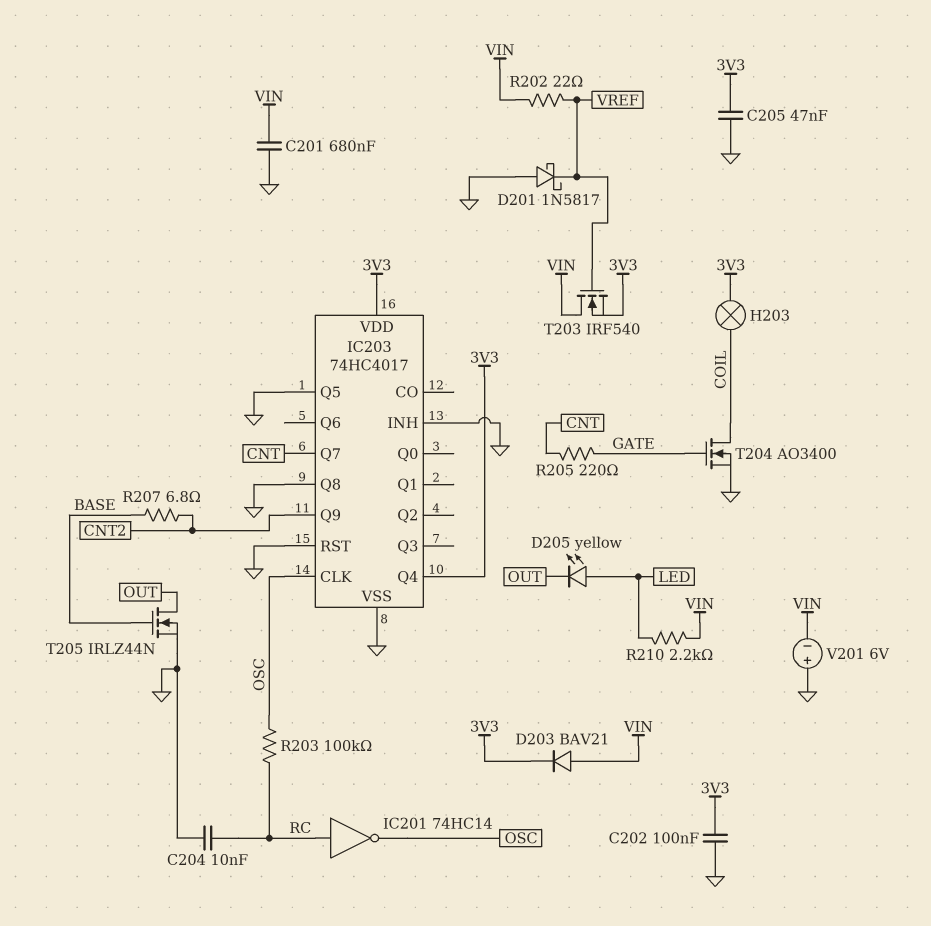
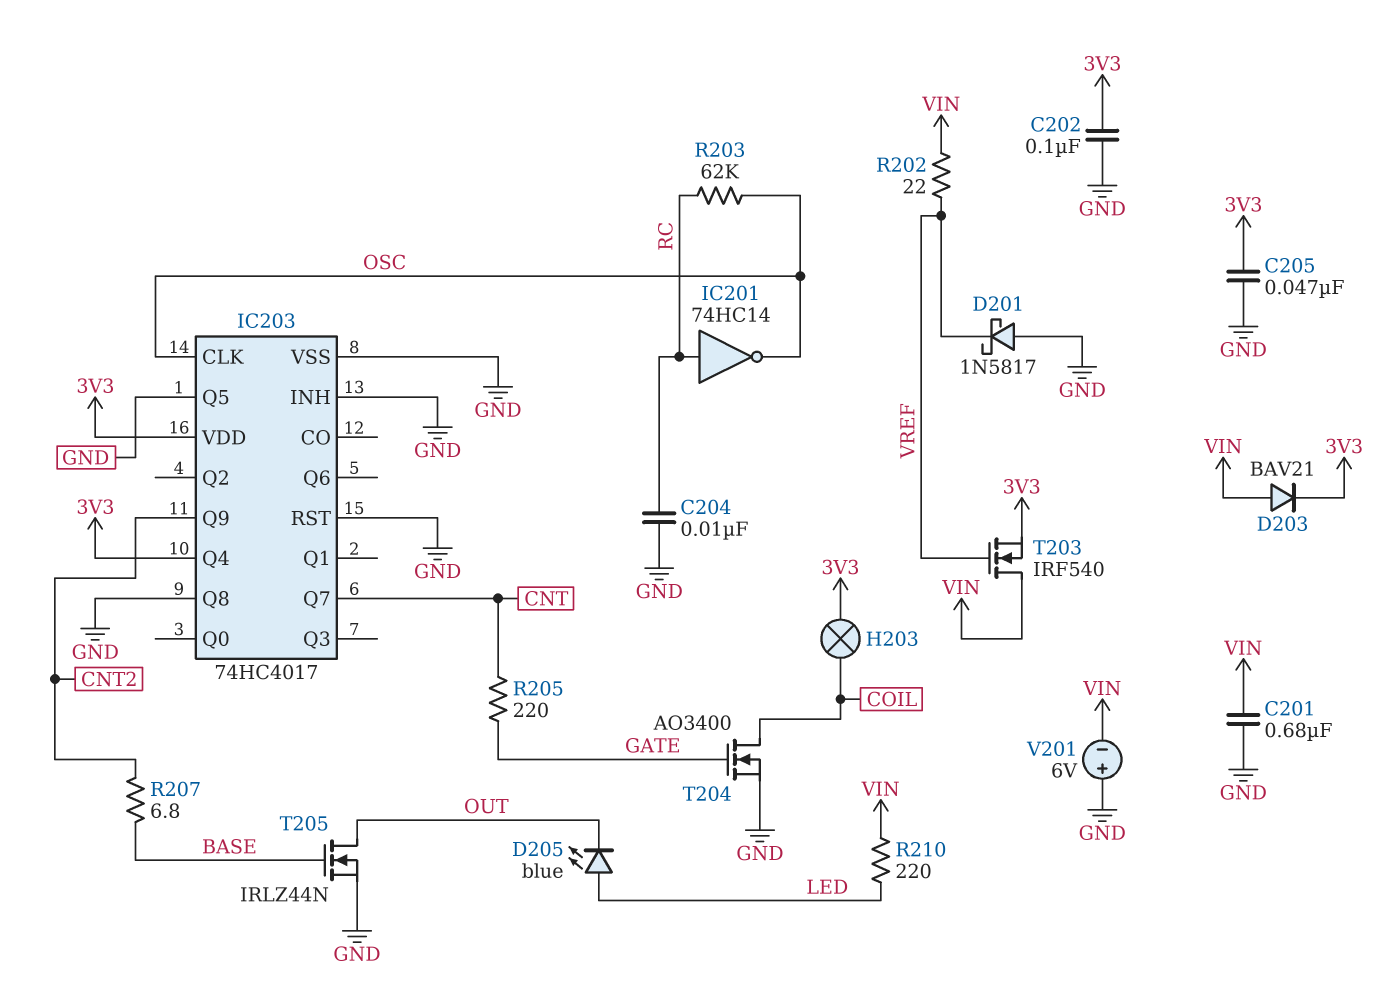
D205: LED yellow (A LED, K OUT) -> LED blue (A LED, K OUT)
R203: 100k (OSC, RC) -> 62k (OSC, RC)
R210: 2.2k (LED, VIN) -> 220 (LED, VIN)

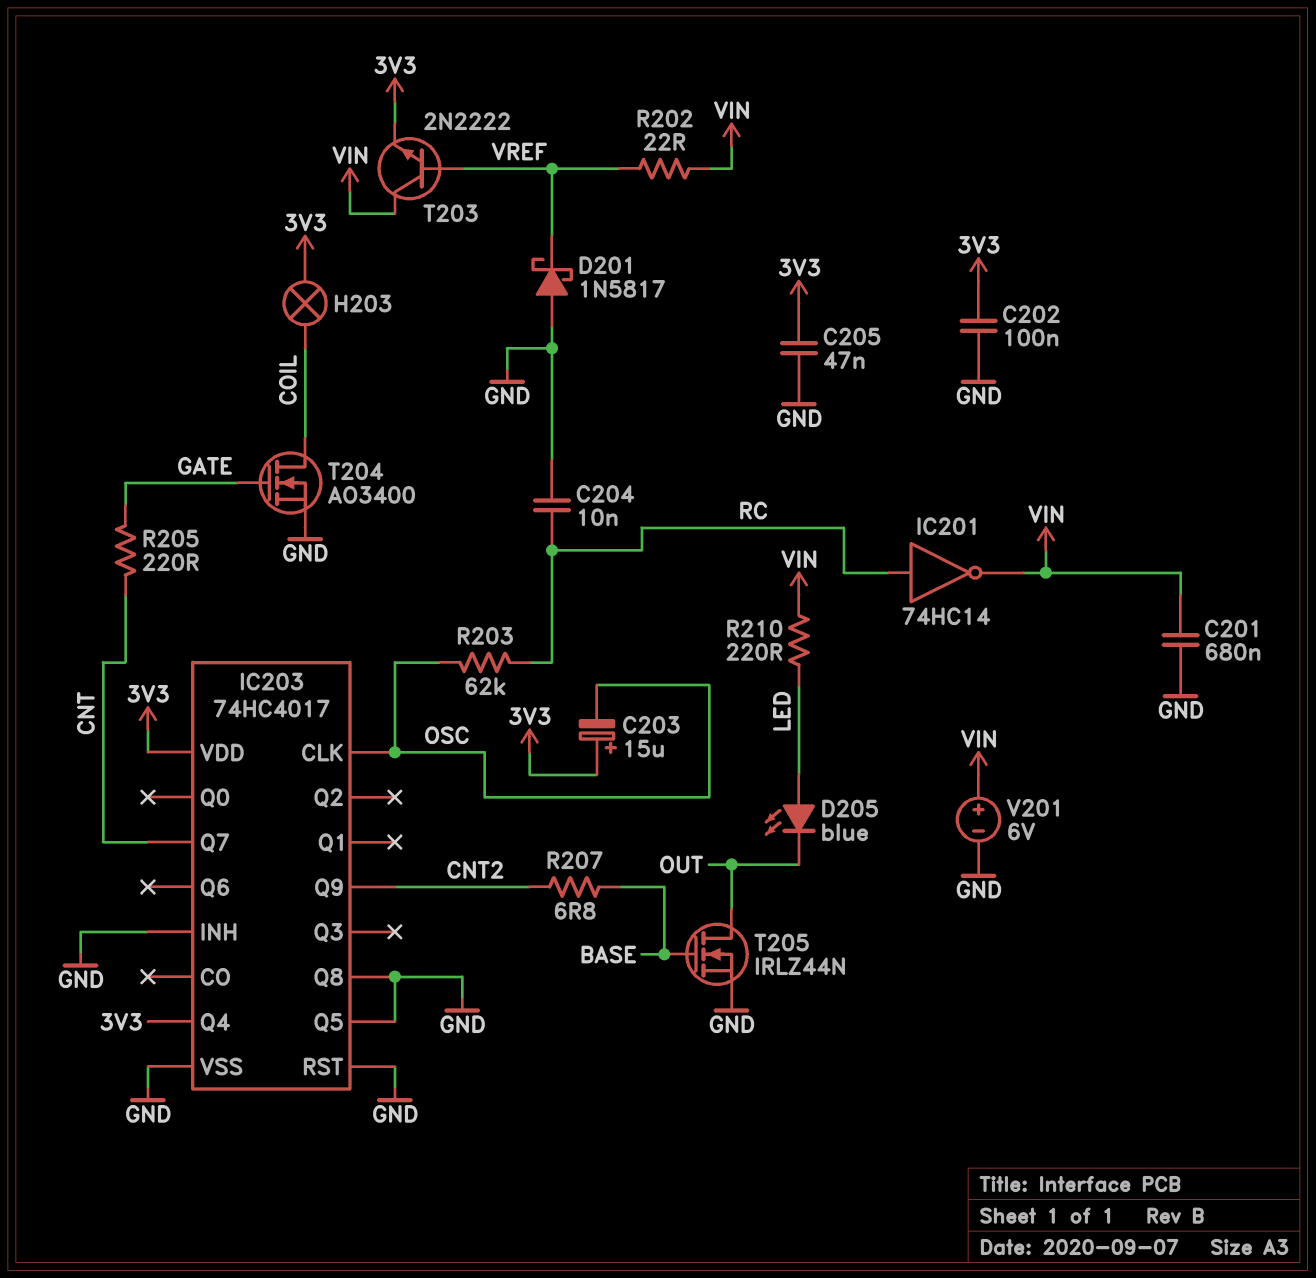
C203: none -> 15uF (plus 3V3, minus OSC)
D203: diode BAV21 (A VIN, K 3V3) -> none
IC201: NOT 74HC14 (in RC, out OSC) -> NOT 74HC14 (in RC, out VIN)
T203: NMOS IRF540 (G VREF, D VIN, S 3V3) -> NPN 2N2222 (B VREF, C VIN, E 3V3)
V201: 6V (plus GND, minus VIN) -> 6V (plus VIN, minus GND)

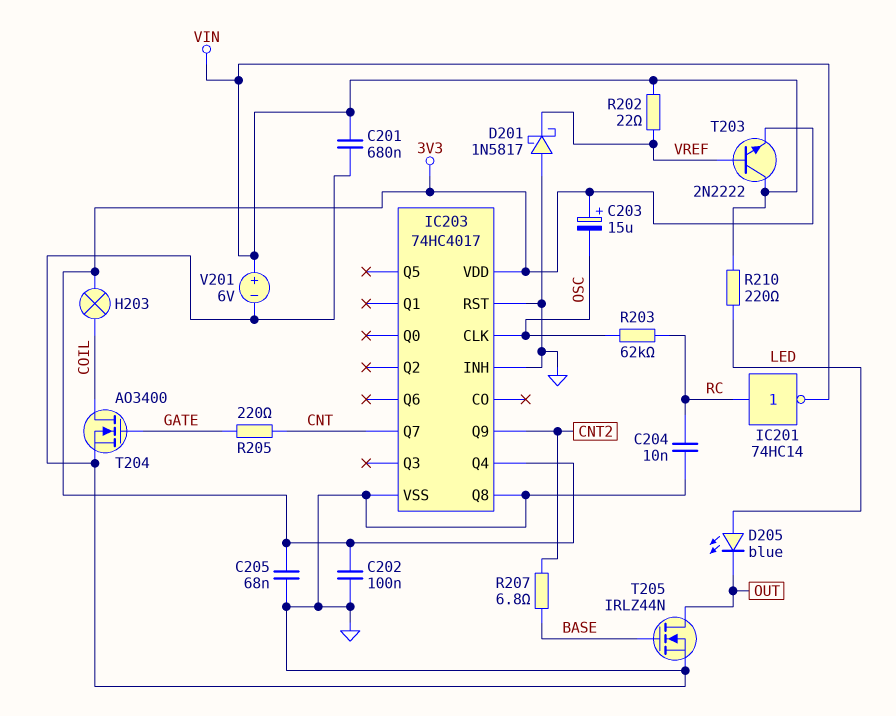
C205: 47nF (3V3, GND) -> 68nF (3V3, GND)
IC203 pin Q5: GND -> none

